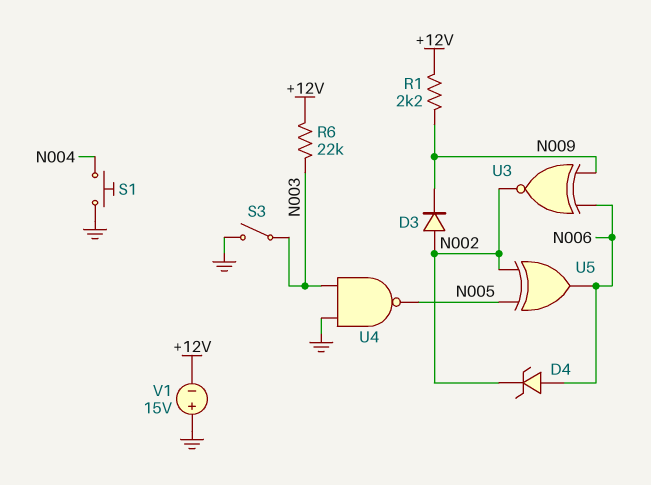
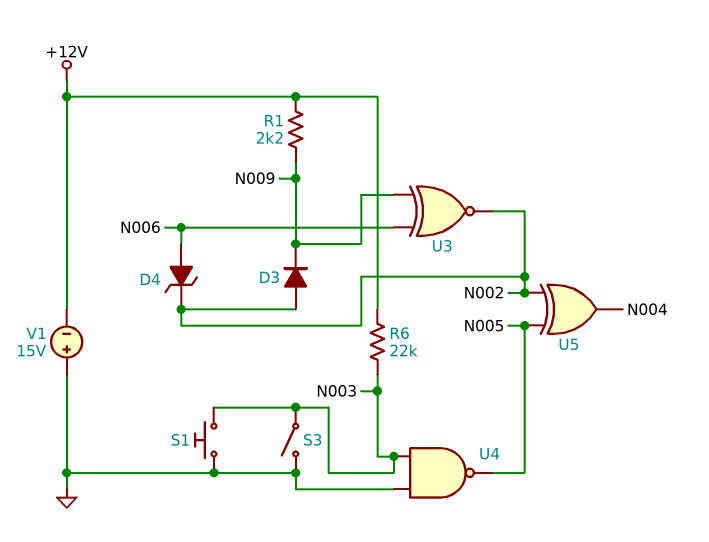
S1: button (GND, N004) -> button (GND, N003)
U5: XOR (in N002, in N005, out N006) -> XOR (in N002, in N005, out N004)

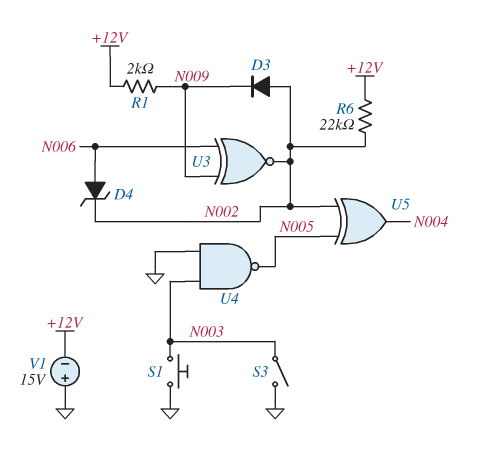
R1: 2.2k (+12V, N009) -> 2k (+12V, N009)
R6: 22k (+12V, N003) -> 22k (+12V, N002)

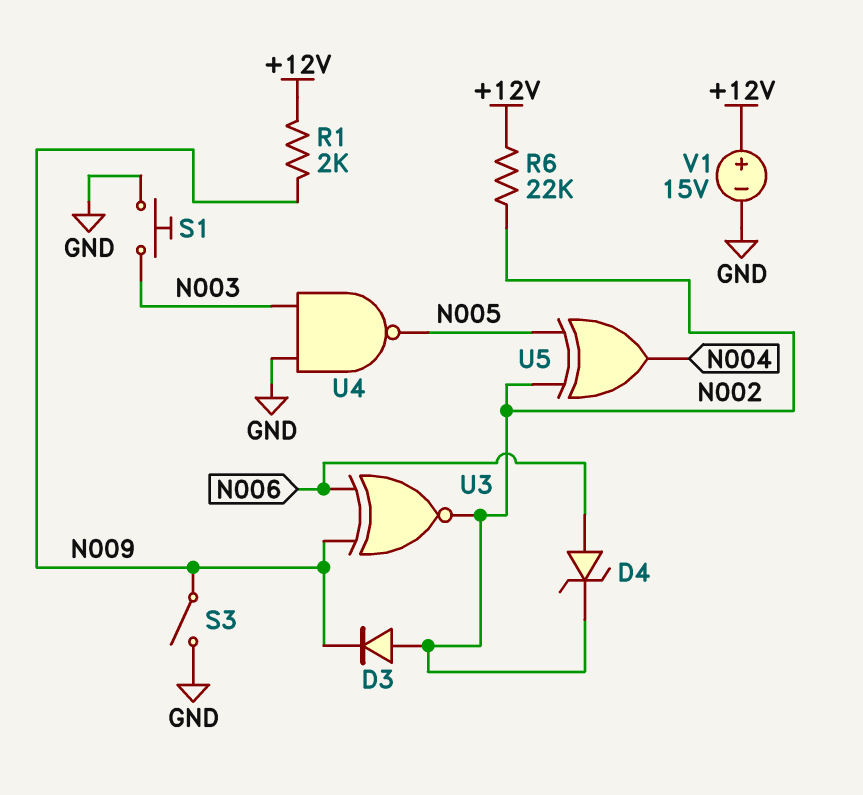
S3: switch (GND, N003) -> switch (GND, N009)
V1: 15V (plus GND, minus +12V) -> 15V (plus +12V, minus GND)

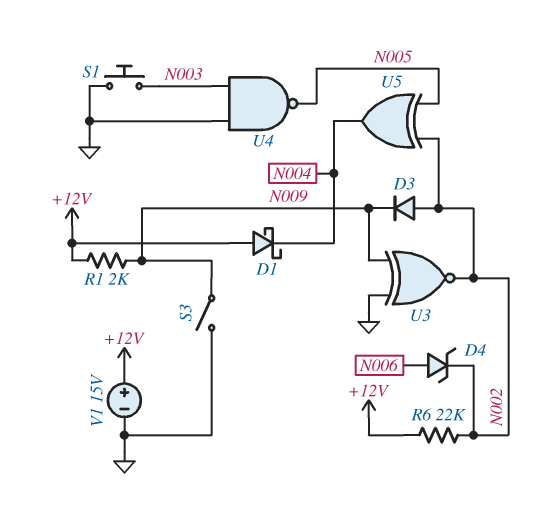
D1: none -> schottky (A +12V, K N004)
U3: XNOR (in N006, in N009, out N002) -> XNOR (in GND, in N009, out N002)

